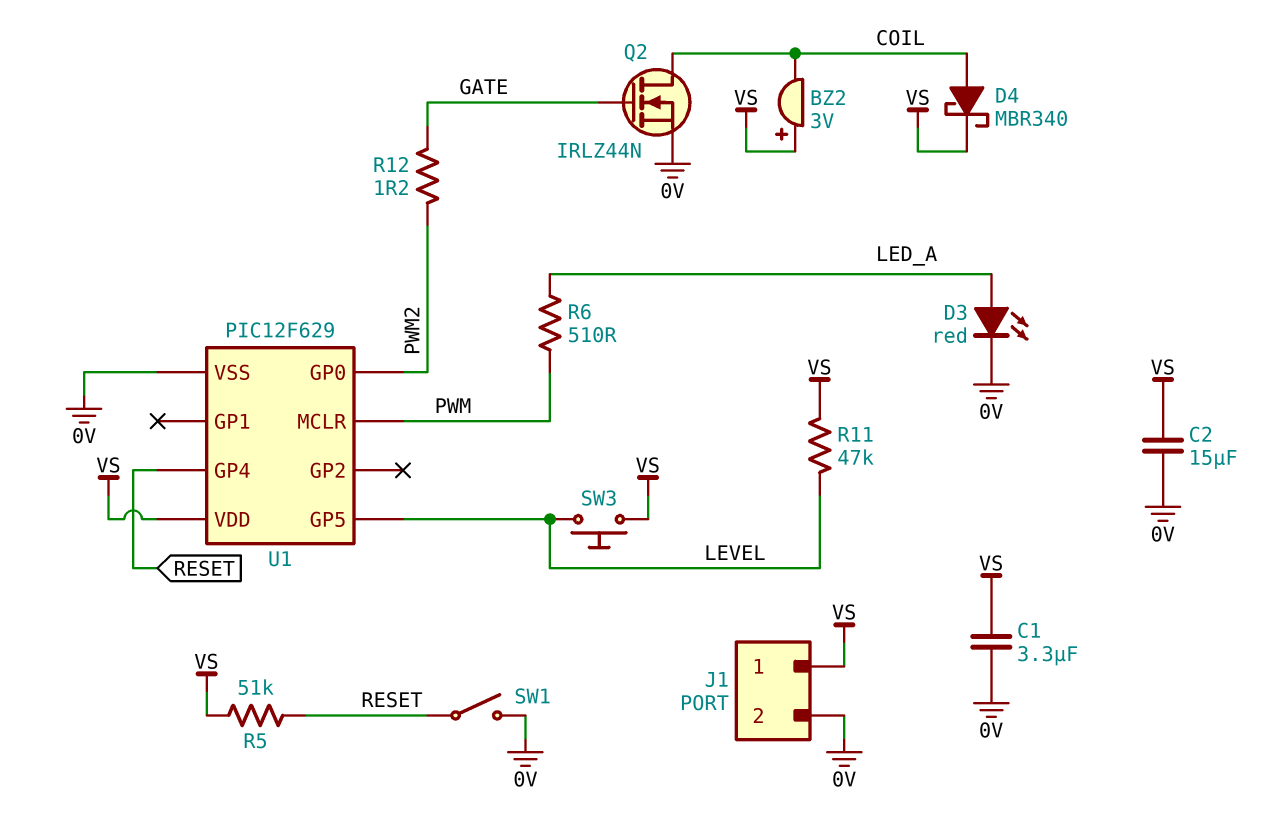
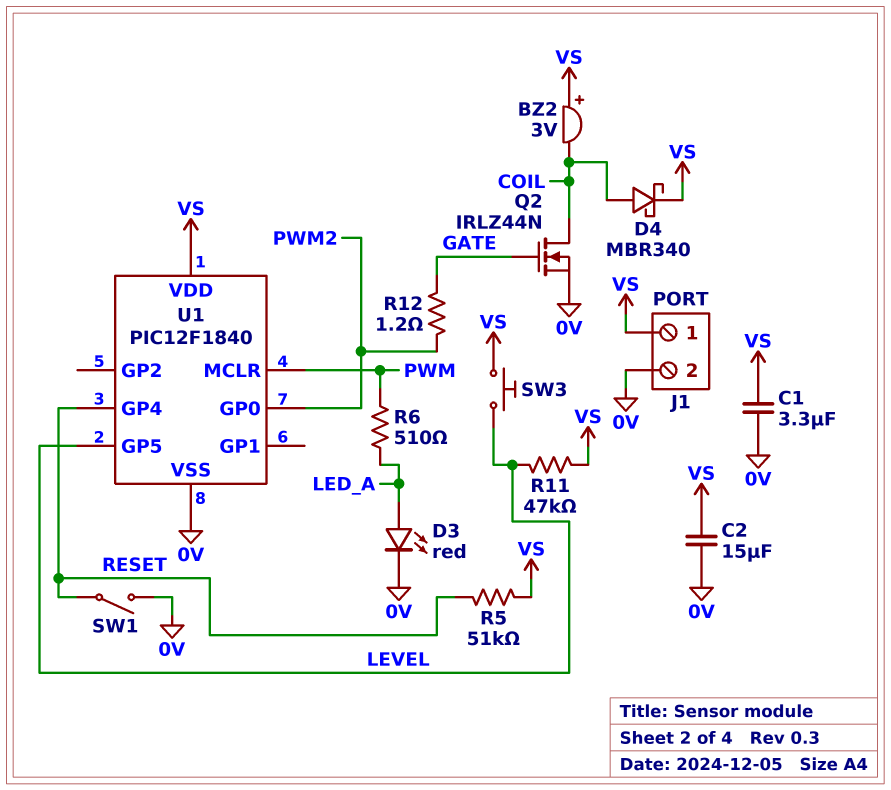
U1: PIC12F629 -> PIC12F1840

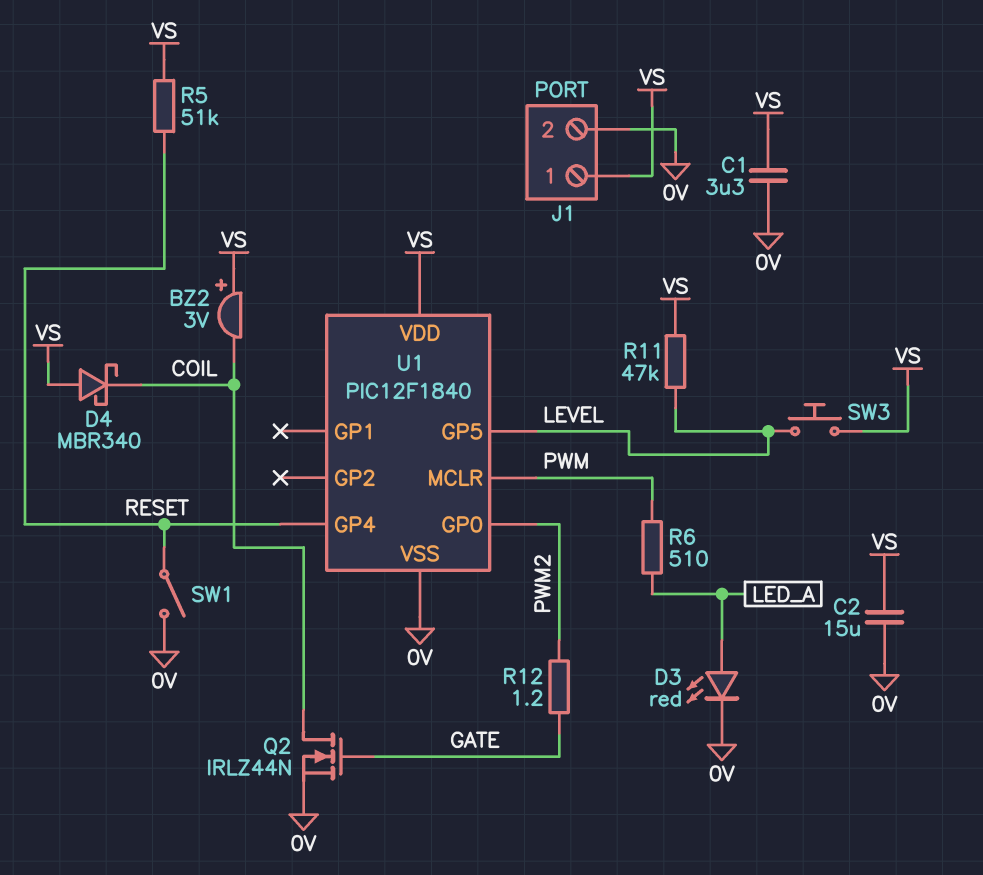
D4: schottky MBR340 (A COIL, K VS) -> schottky MBR340 (A VS, K COIL)

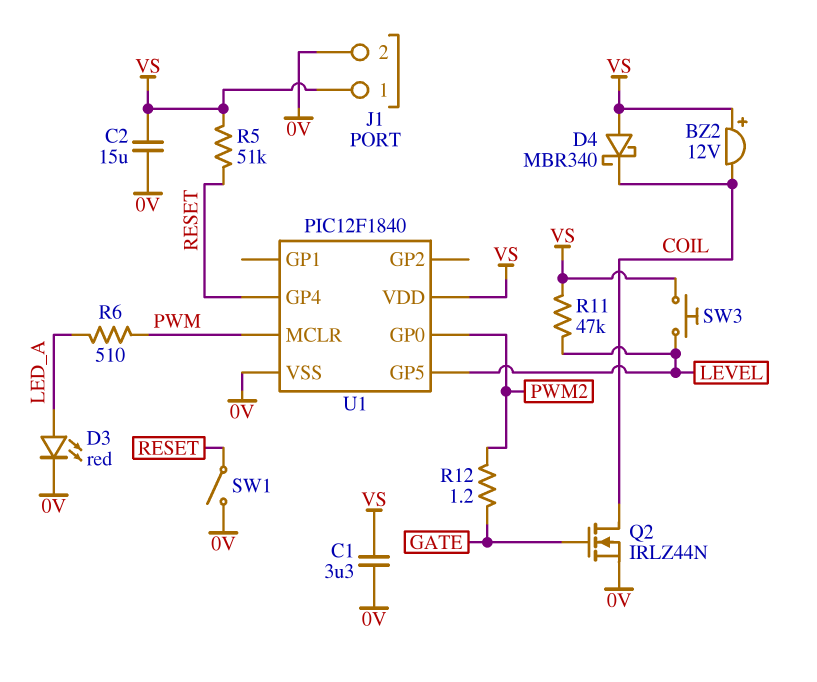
BZ2: buzzer 3V (plus VS, minus COIL) -> buzzer 12V (plus VS, minus COIL)

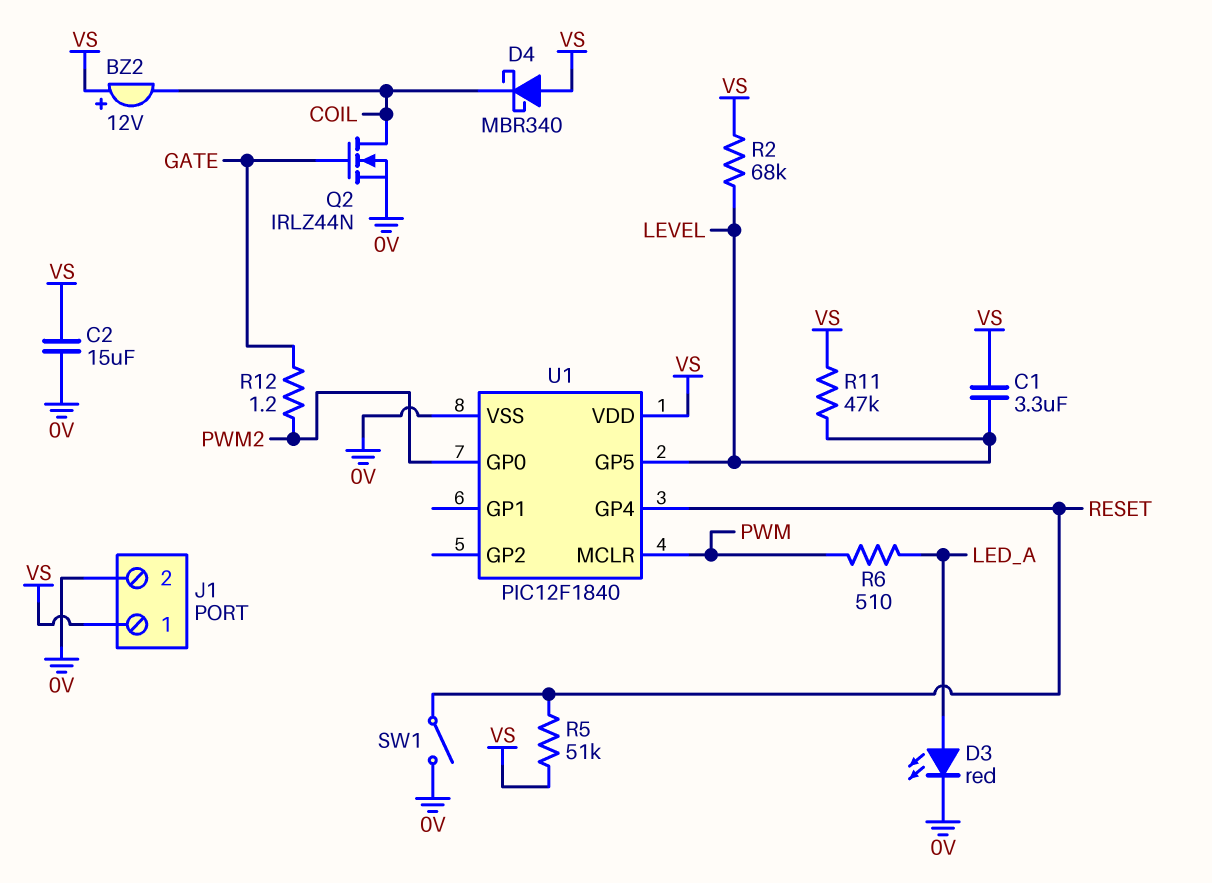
C1: 3.3uF (0V, VS) -> 3.3uF (LEVEL, VS)
R2: none -> 68k (LEVEL, VS)
SW3: button (LEVEL, VS) -> none

